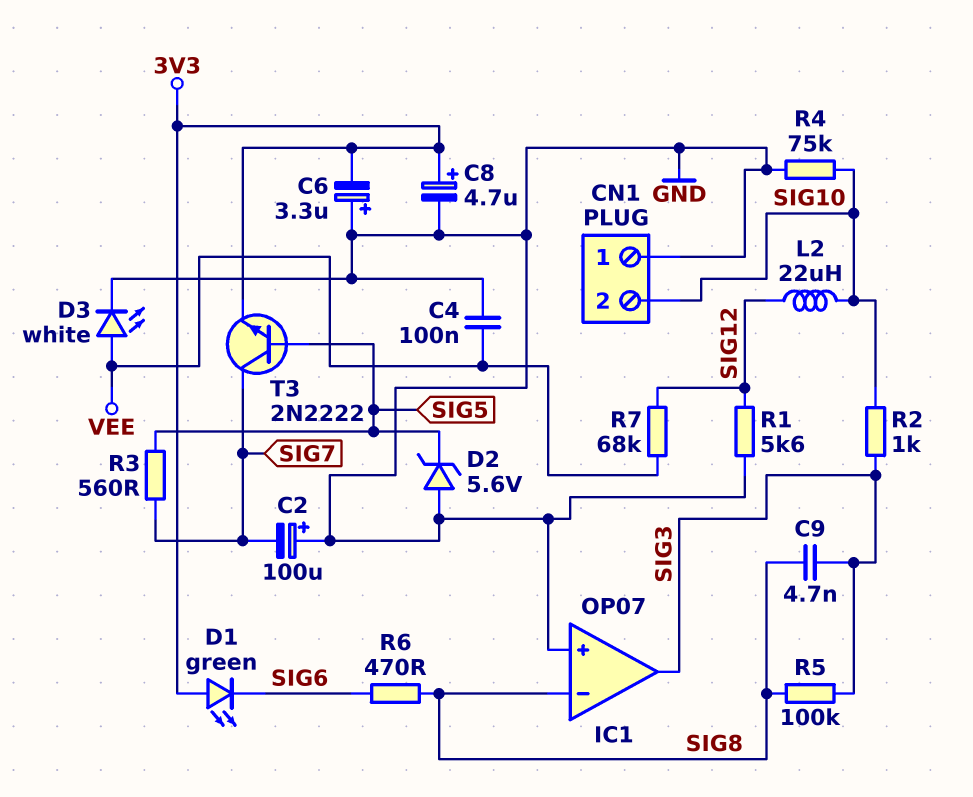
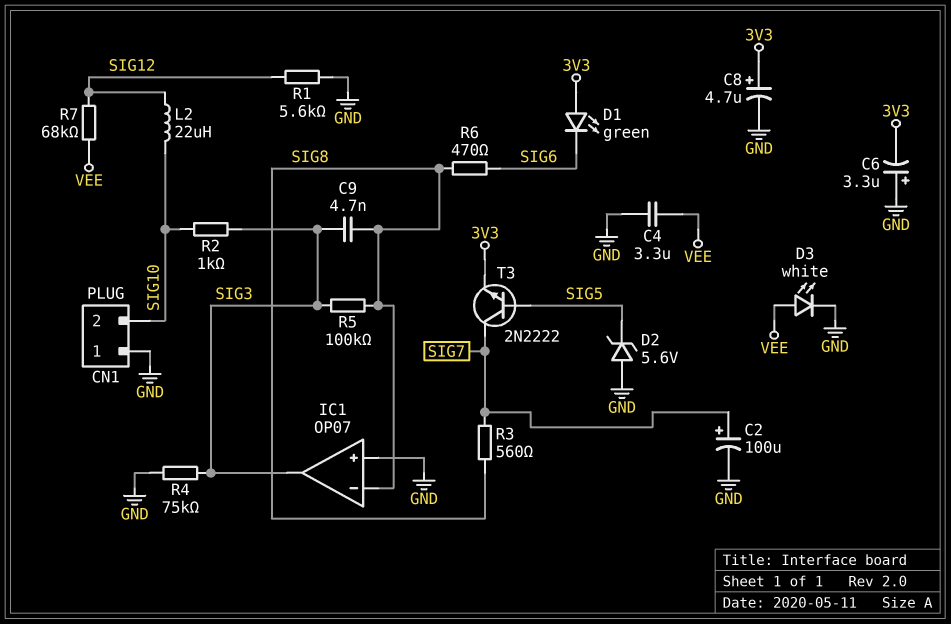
C2: 100uF (plus GND, minus SIG7) -> 100uF (plus SIG7, minus GND)
C4: 100nF (GND, VEE) -> 3.3uF (GND, VEE)
R3: 560 (SIG5, SIG7) -> 560 (SIG7, SIG8)
R4: 75k (GND, SIG10) -> 75k (GND, SIG3)

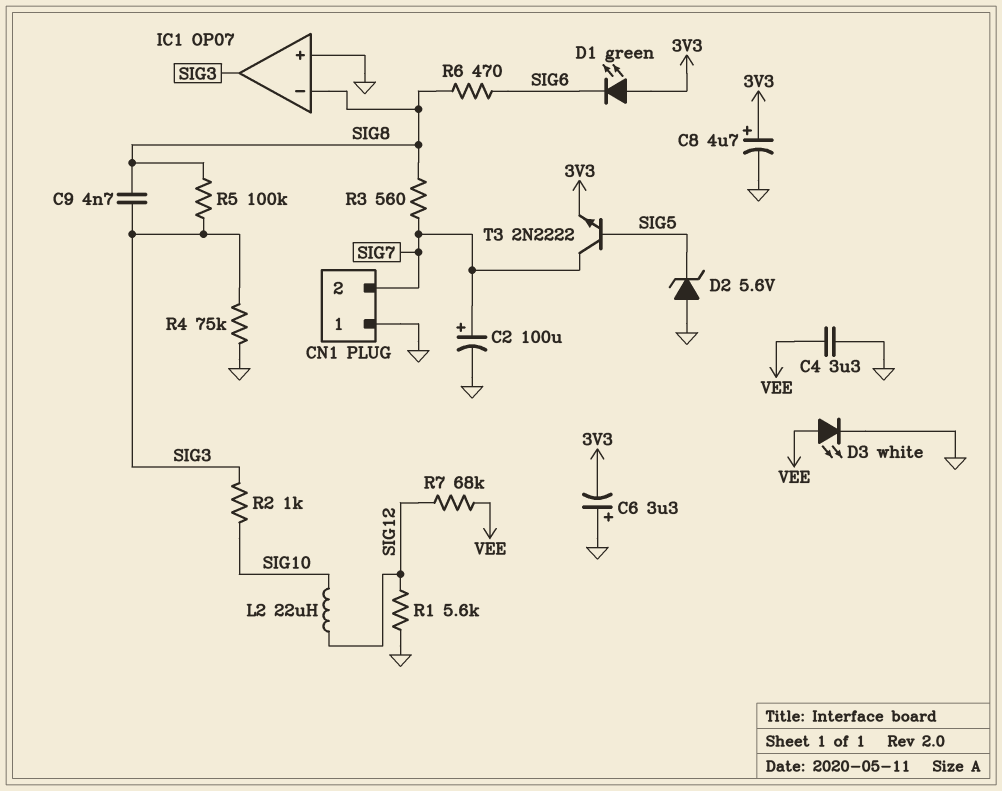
CN1 pin 2: SIG10 -> SIG7

